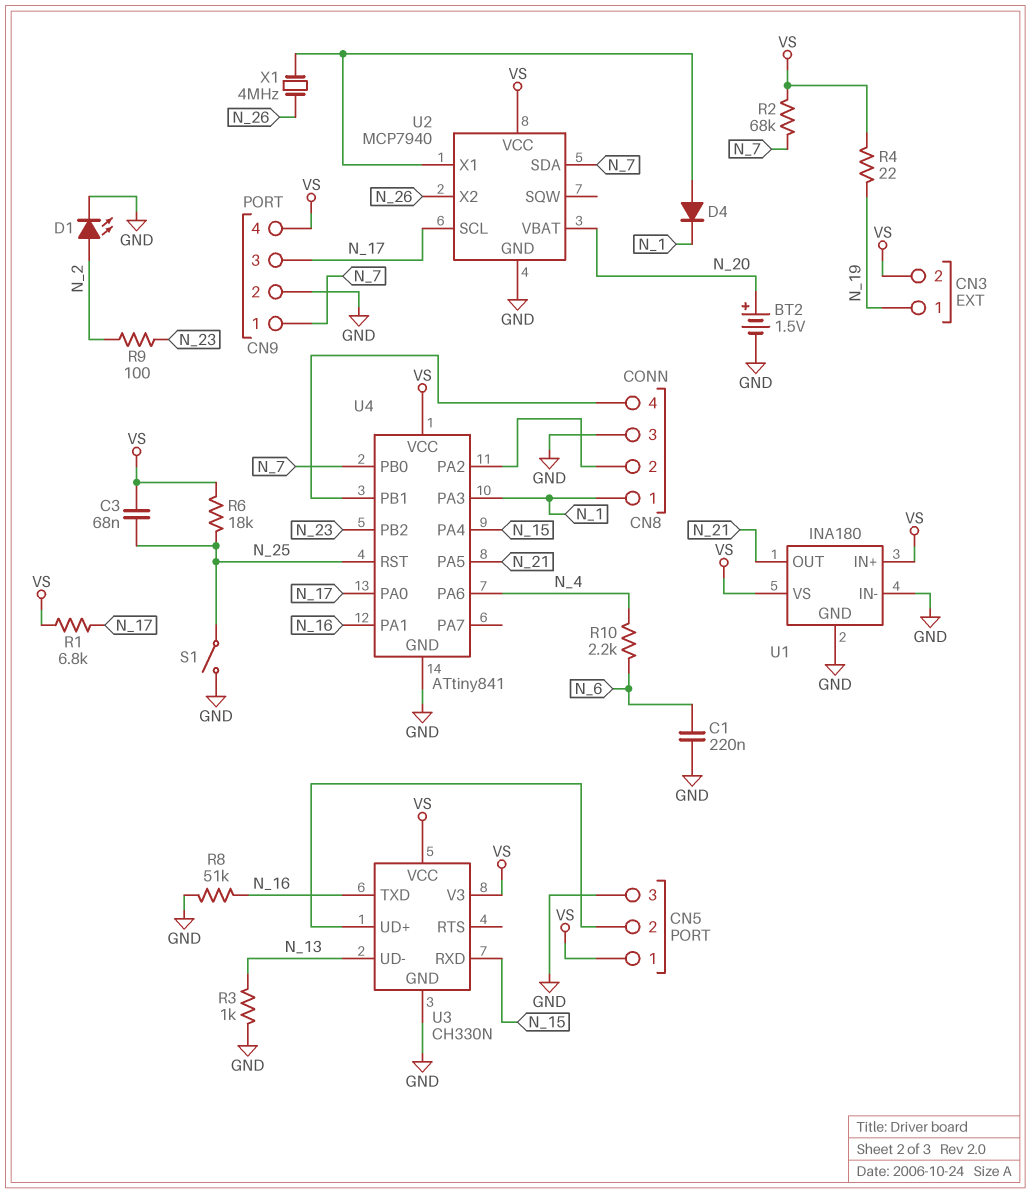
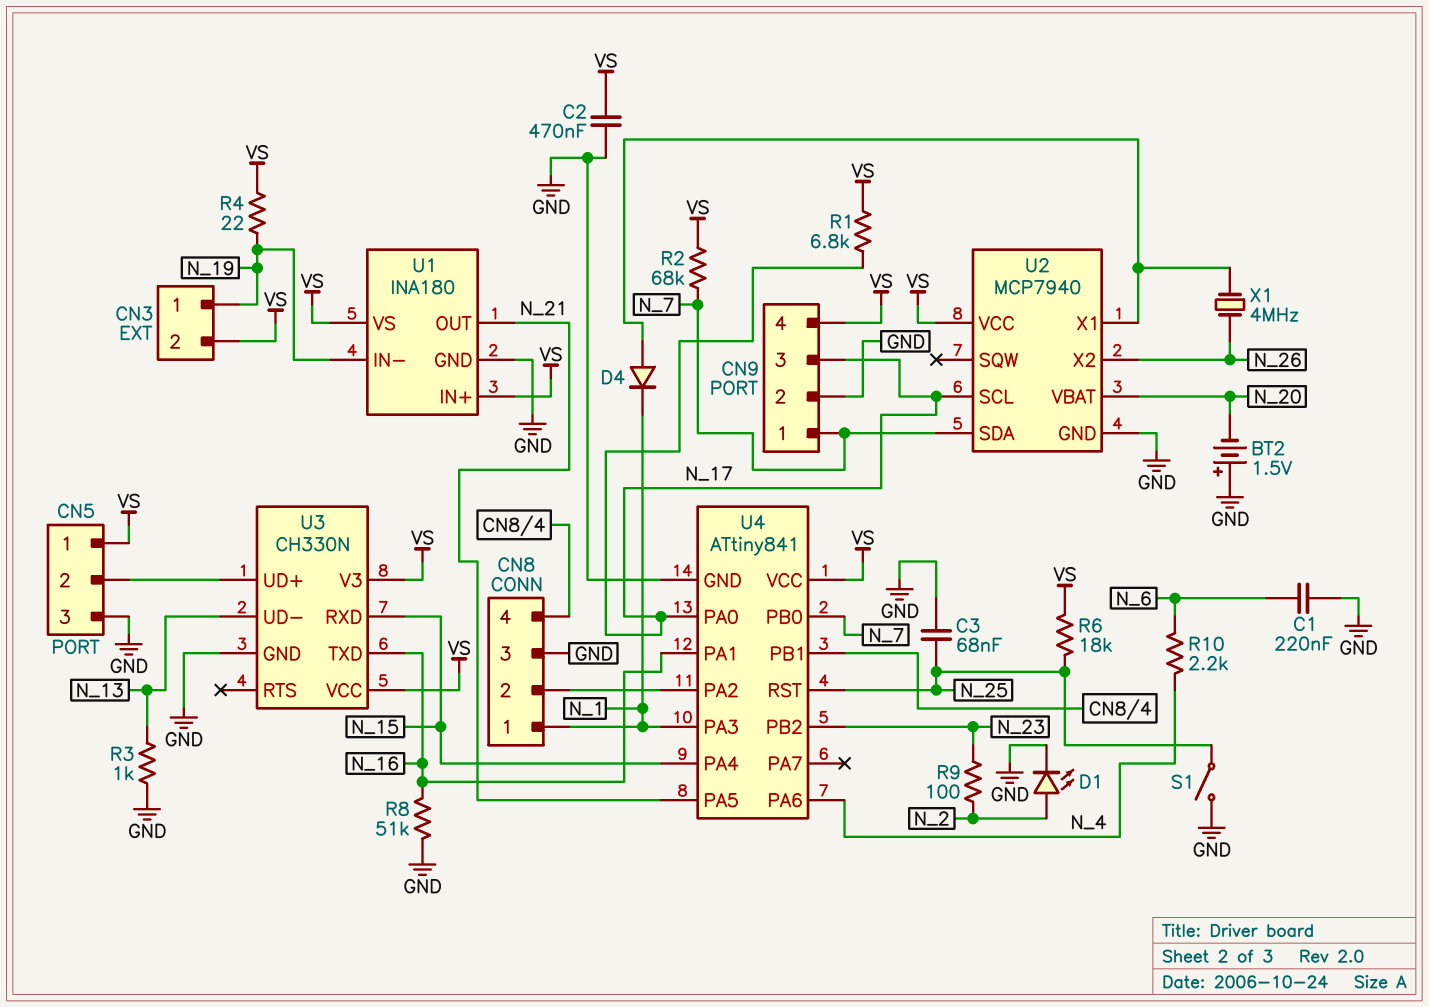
BT2: 1.5V (plus N_20, minus GND) -> 1.5V (plus GND, minus N_20)
C2: none -> 470nF (GND, VS)
C3: 68nF (N_25, VS) -> 68nF (GND, N_25)
U1 pin IN-: GND -> N_19

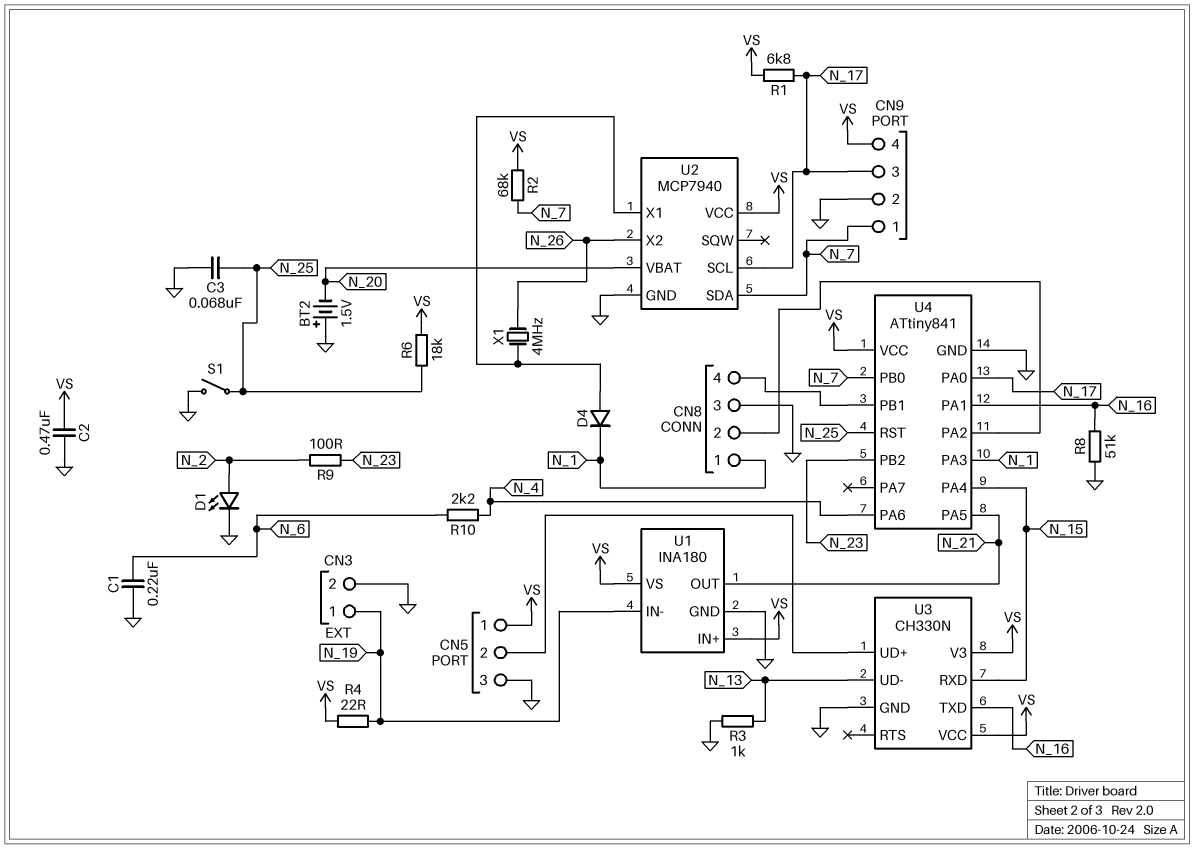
CN3 pin 2: VS -> GND

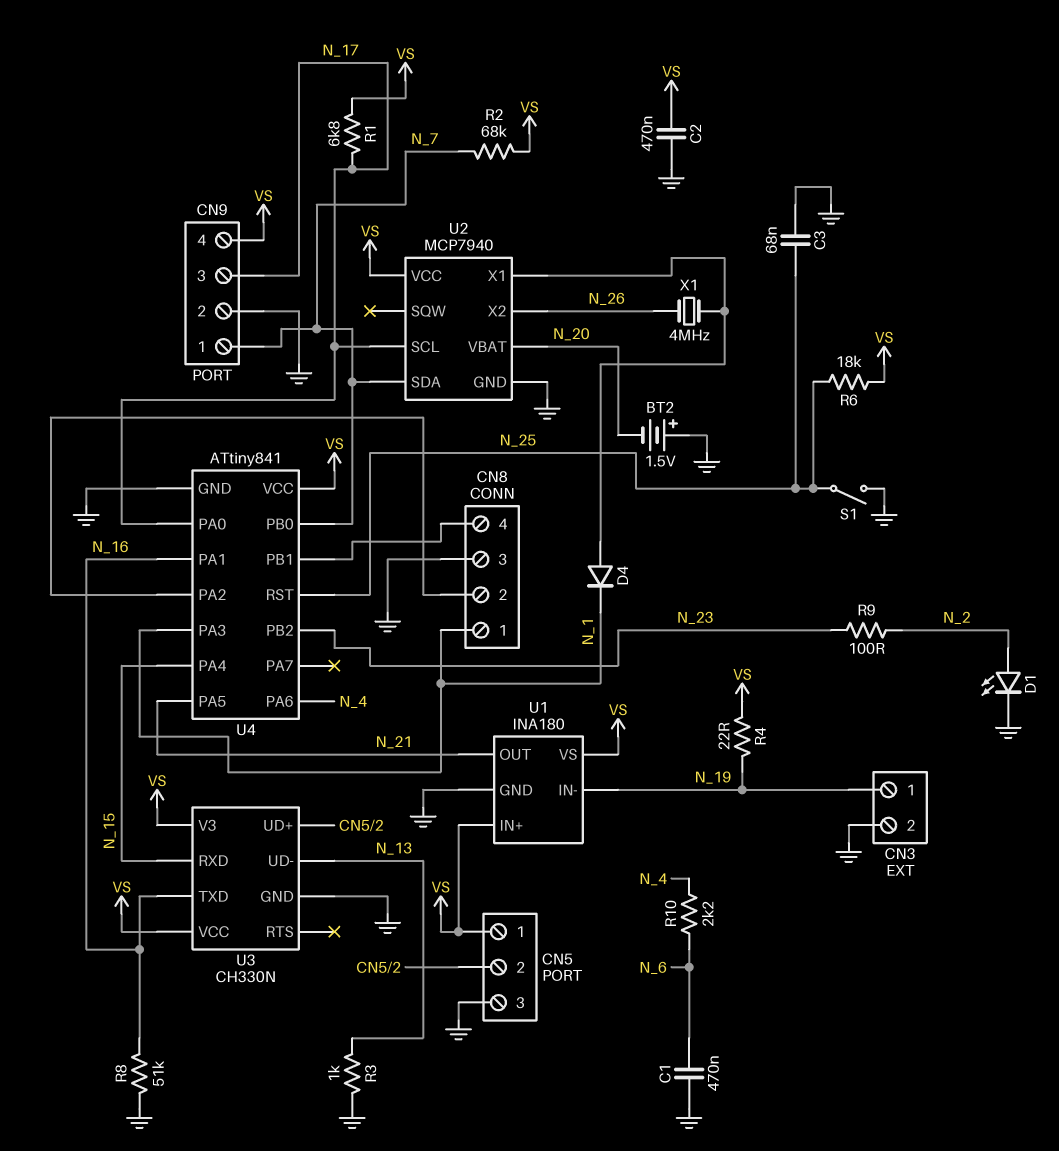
C1: 220nF (GND, N_6) -> 470nF (GND, N_6)

